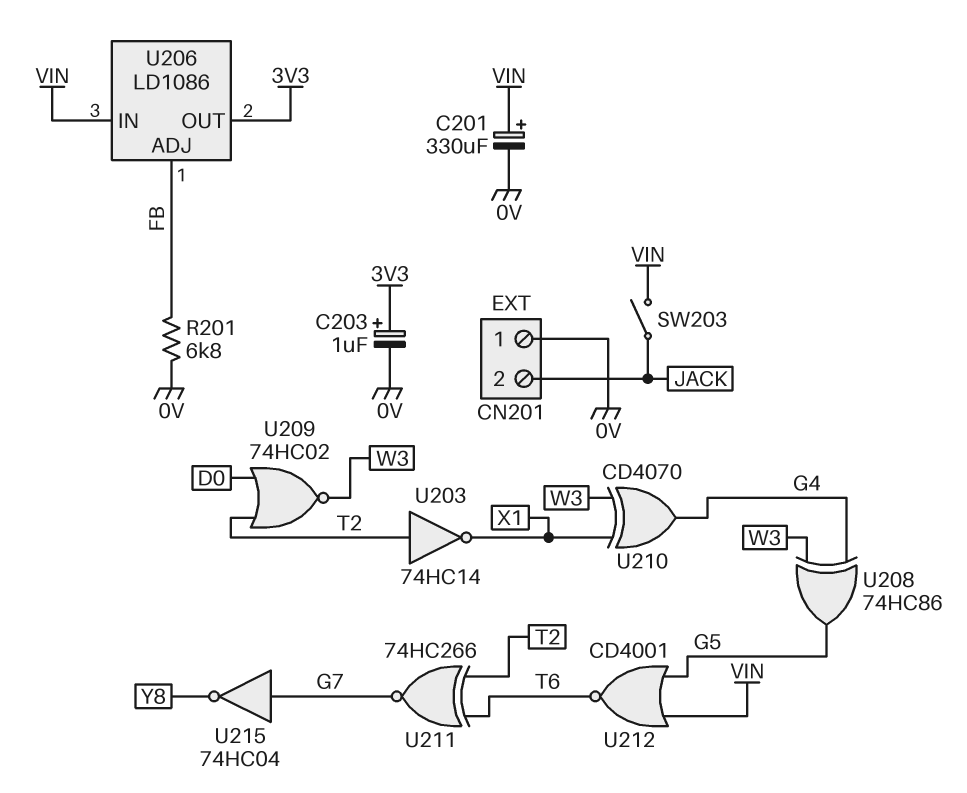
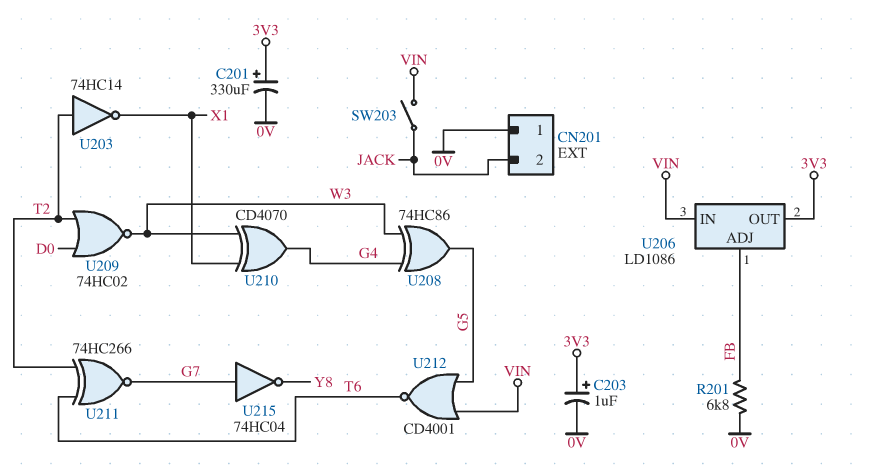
C201: 330uF (plus VIN, minus 0V) -> 330uF (plus 3V3, minus 0V)

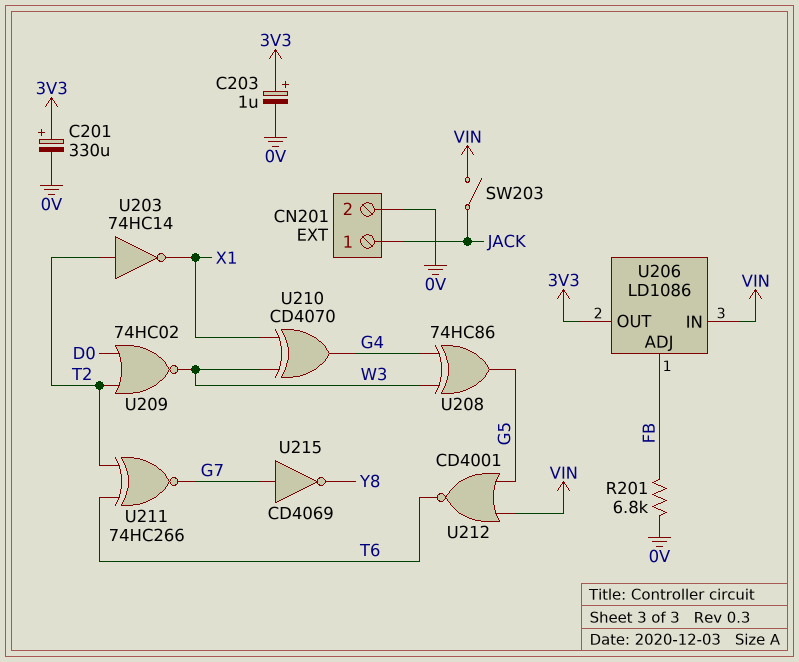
CN201 pin 1: 0V -> JACK
CN201 pin 2: JACK -> 0V
U215: NOT 74HC04 (in G7, out Y8) -> NOT CD4069 (in G7, out Y8)

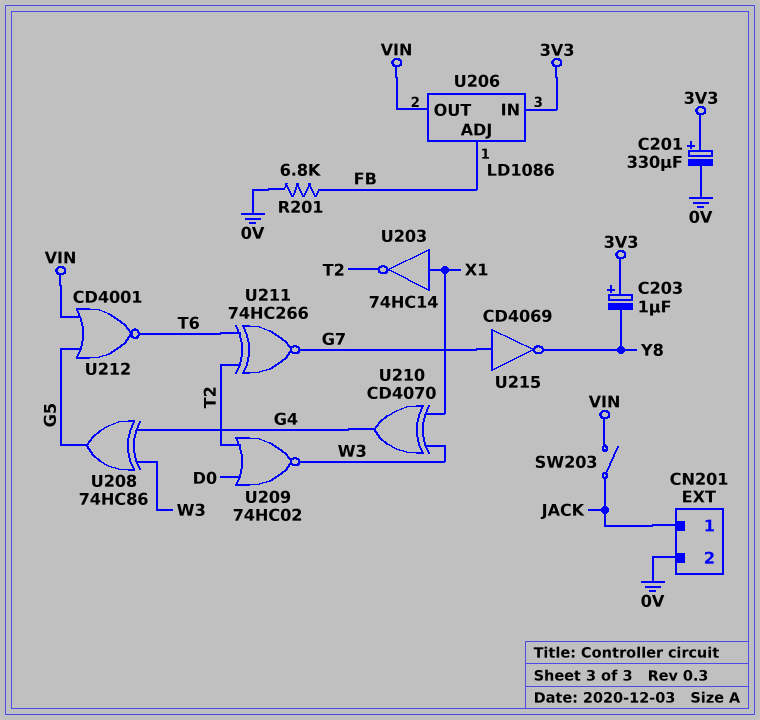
C203: 1uF (plus 3V3, minus 0V) -> 1uF (plus 3V3, minus Y8)
U203: NOT 74HC14 (in T2, out X1) -> NOT 74HC14 (in X1, out T2)
U206 pin IN: VIN -> 3V3
U206 pin OUT: 3V3 -> VIN

